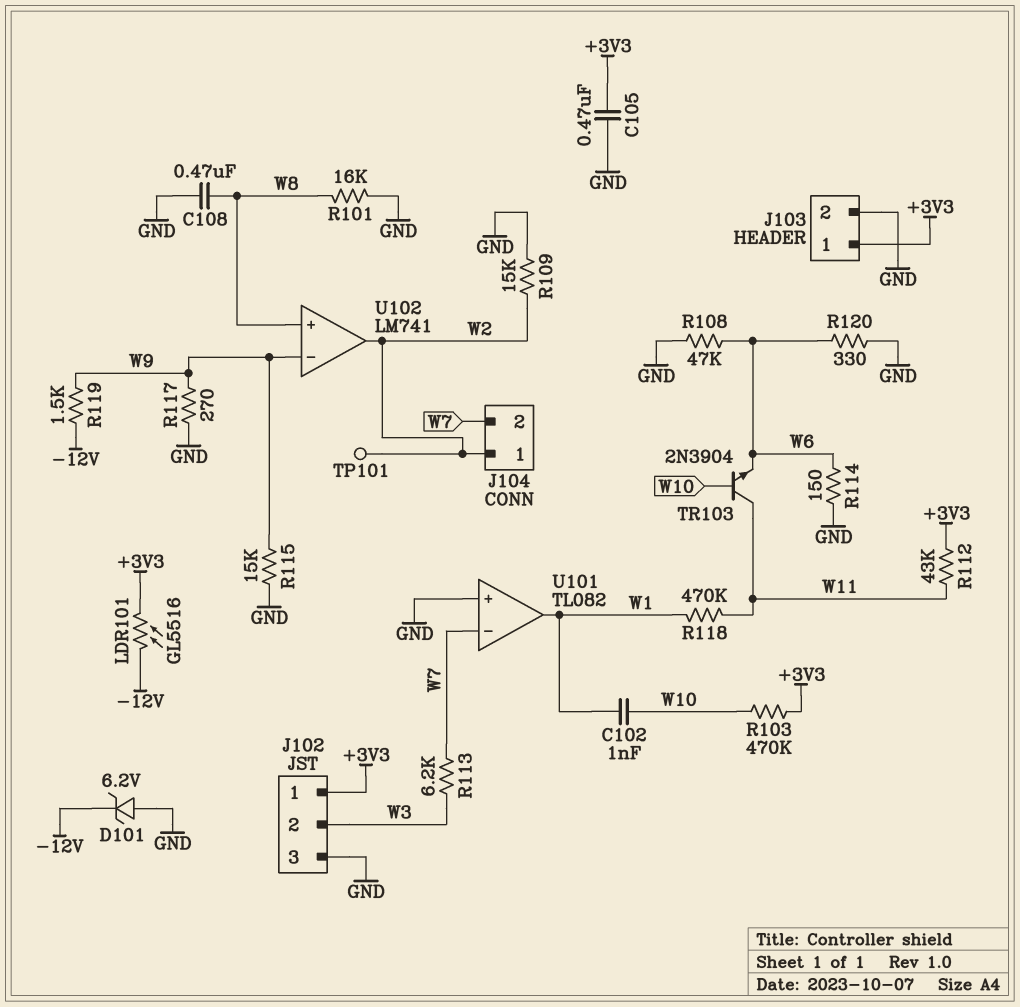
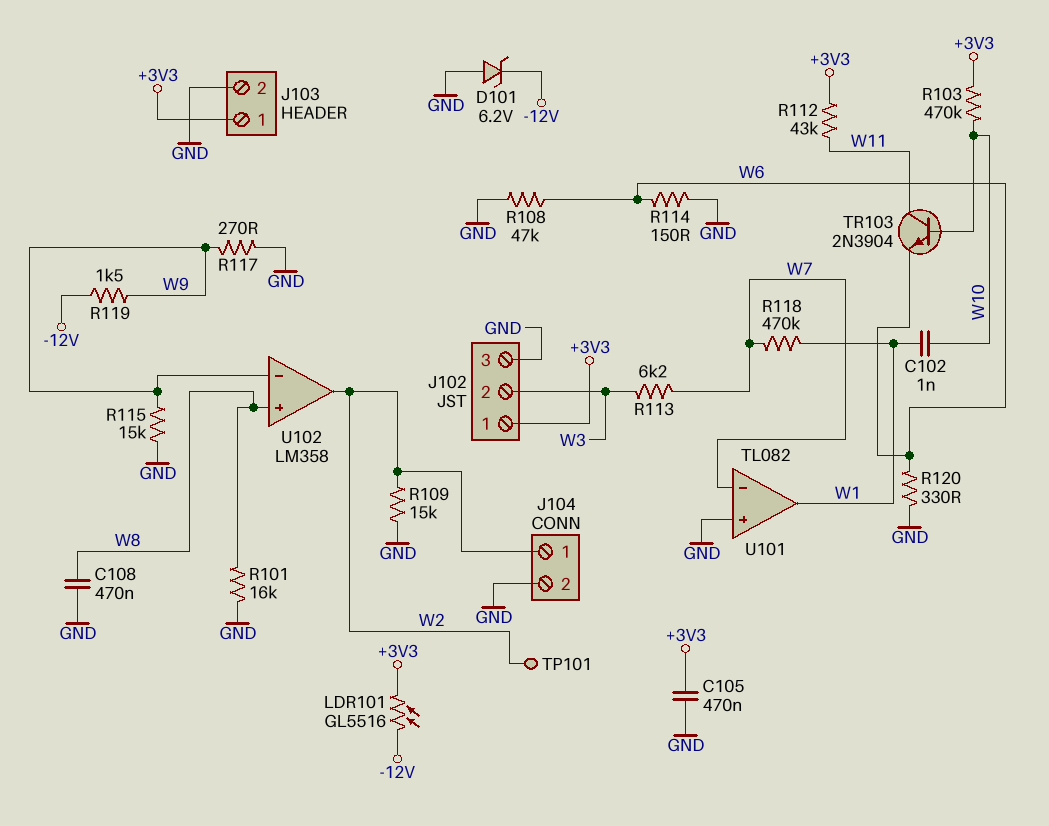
J104 pin 2: W7 -> GND
R118: 470k (W1, W11) -> 470k (W1, W7)
U102: LM741 -> LM358

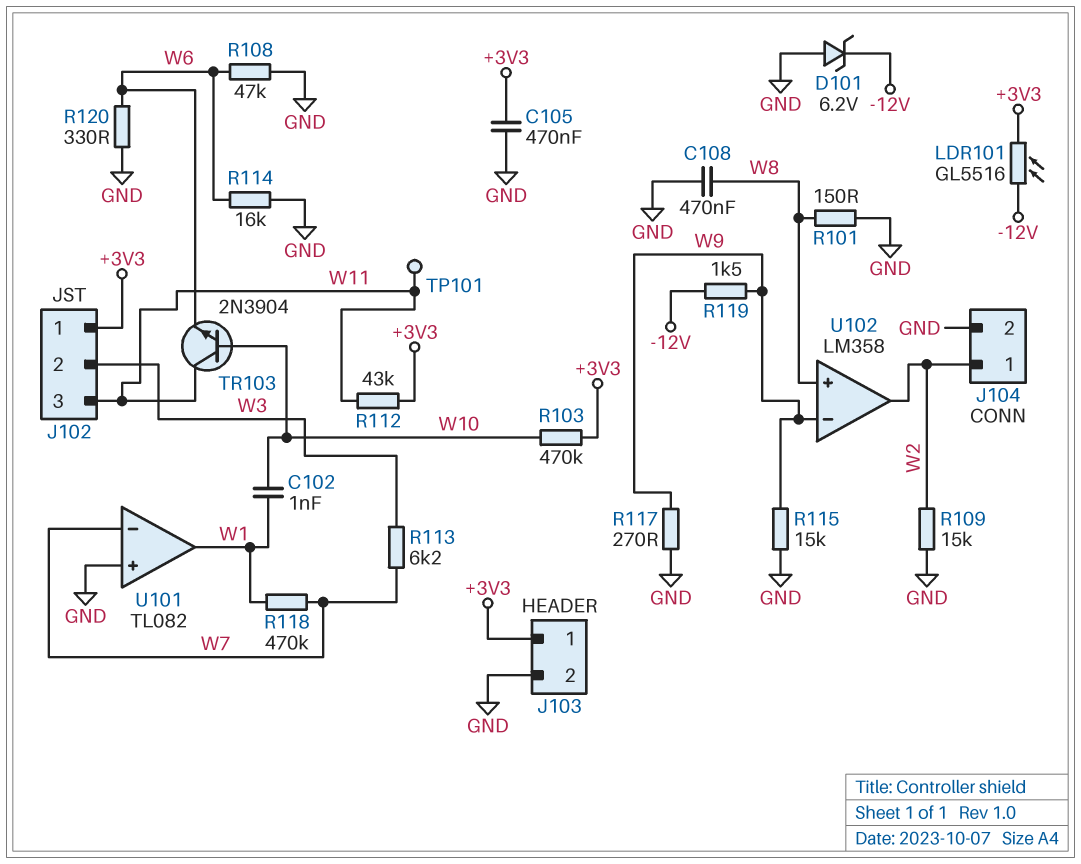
J102 pin 3: GND -> W11
R101: 16k (GND, W8) -> 150 (GND, W8)
R114: 150 (GND, W6) -> 16k (GND, W6)
TP101: test point (W2) -> test point (W11)

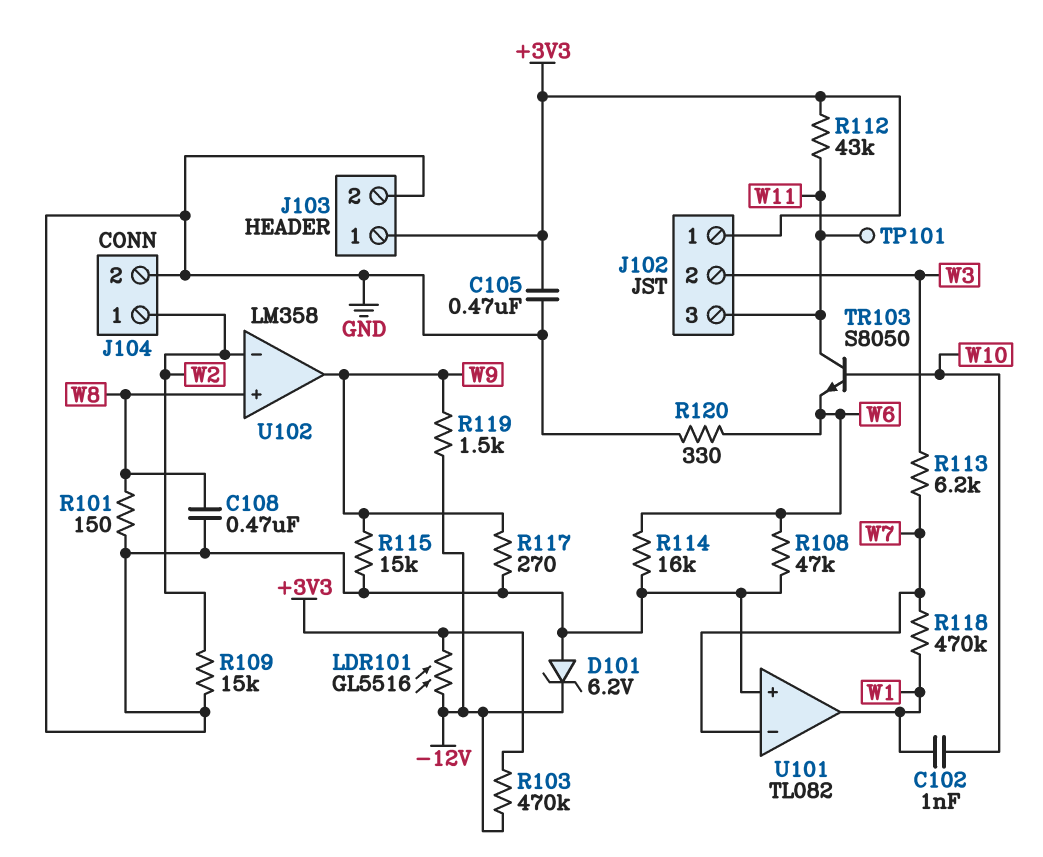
R103: 470k (+3V3, W10) -> 470k (+3V3, -12V)
TR103: NPN 2N3904 (B W10, C W11, E W6) -> NPN S8050 (B W10, C W11, E W6)
U102 pin in-: W9 -> W2
U102 pin out: W2 -> W9

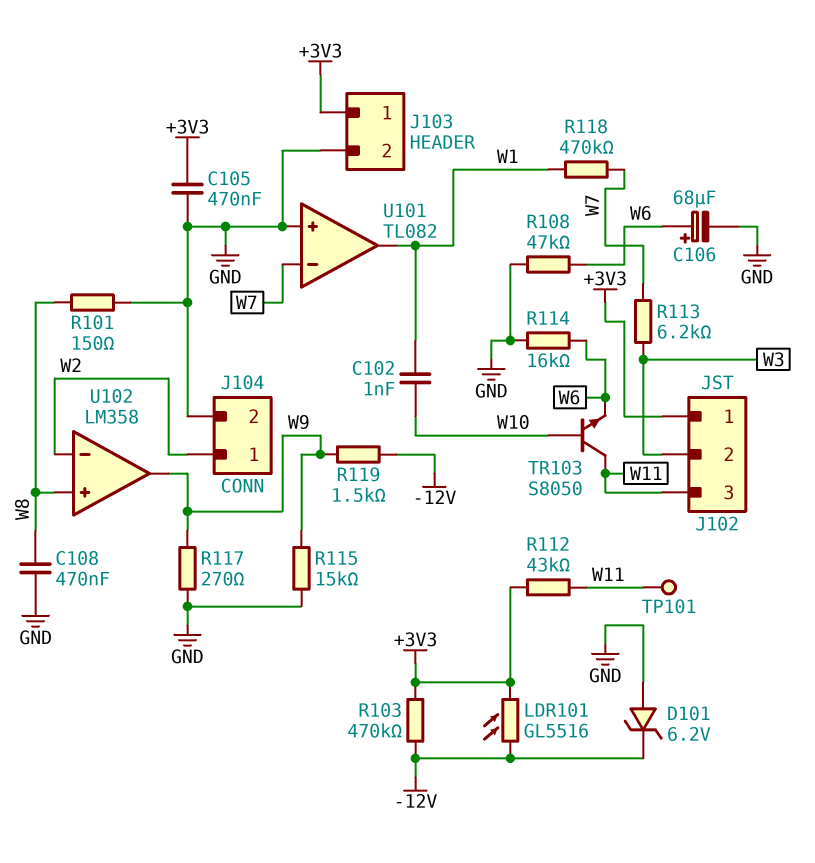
C106: none -> 68uF (plus W6, minus GND)
R109: 15k (GND, W2) -> none
R120: 330 (GND, W6) -> none

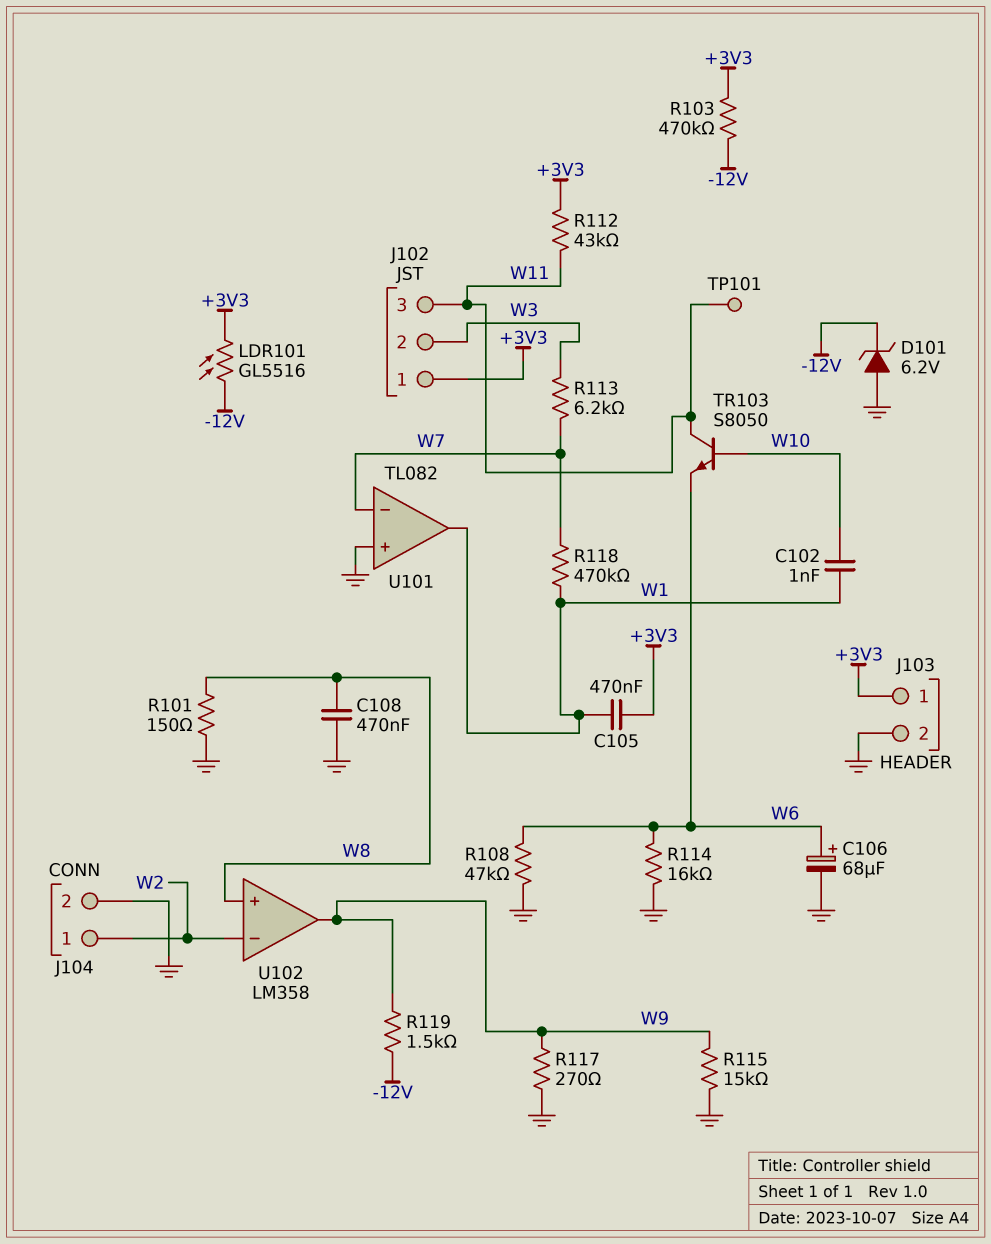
C105: 470nF (+3V3, GND) -> 470nF (+3V3, W1)

